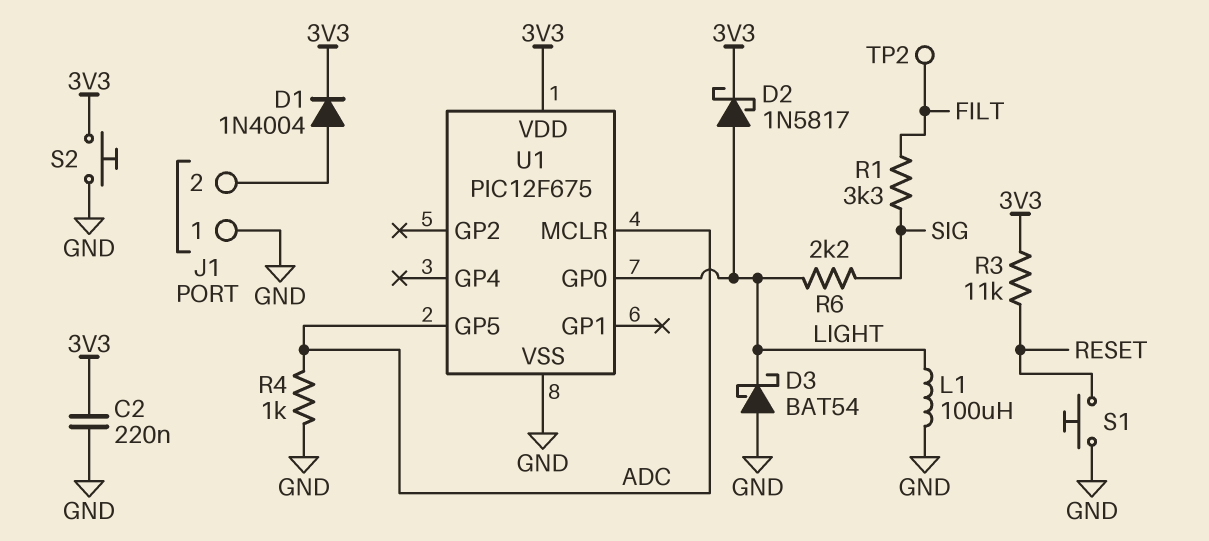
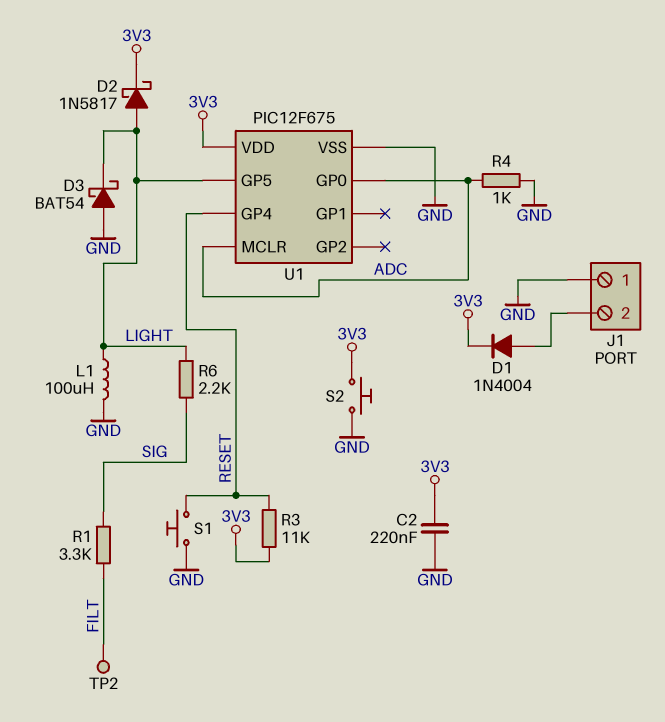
U1 pin GP0: LIGHT -> ADC
U1 pin GP4: none -> RESET
U1 pin GP5: ADC -> LIGHT

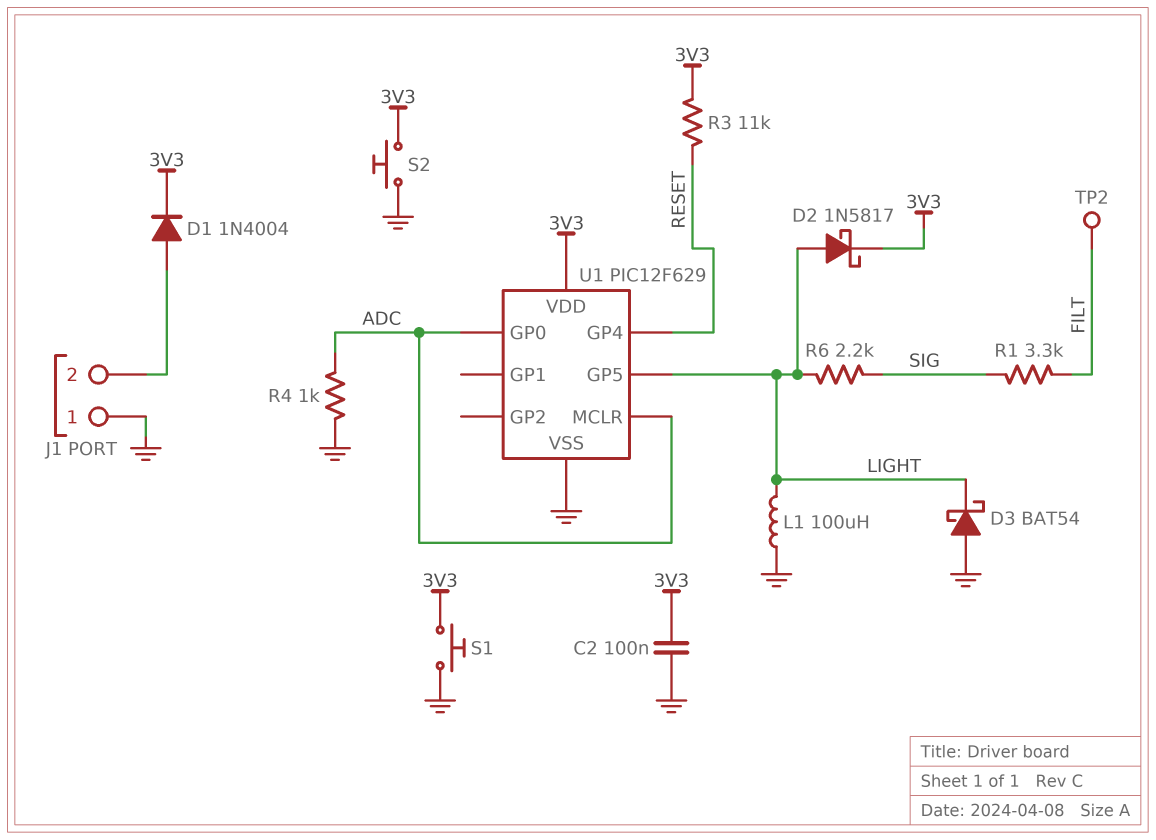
C2: 220nF (3V3, GND) -> 100nF (3V3, GND)
S1: button (GND, RESET) -> button (3V3, GND)
U1: PIC12F675 -> PIC12F629

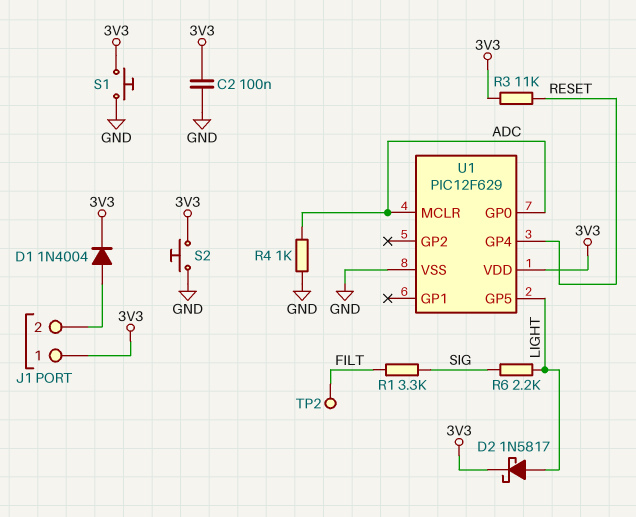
D3: schottky BAT54 (A GND, K LIGHT) -> none
J1 pin 1: GND -> 3V3
L1: 100uH (GND, LIGHT) -> none

